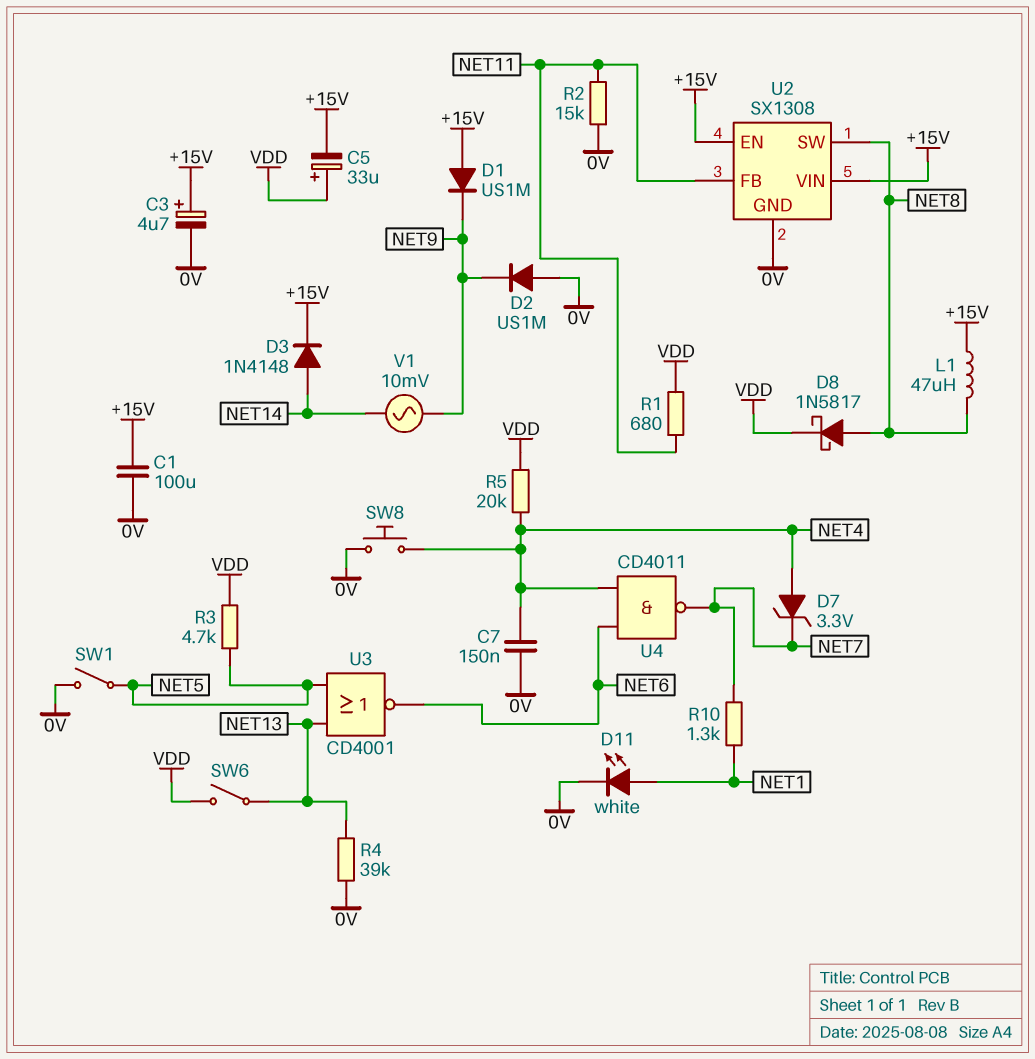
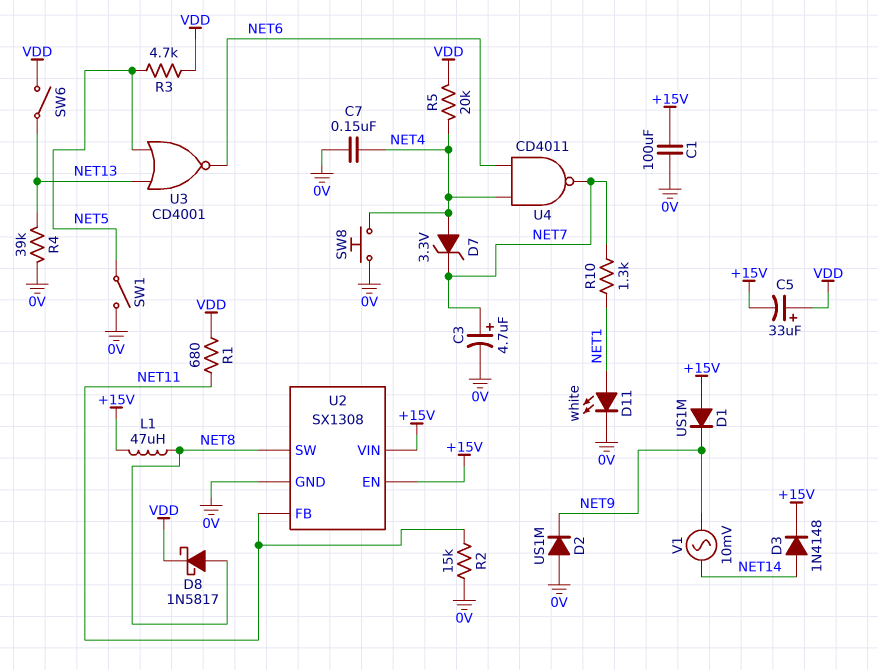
C3: 4.7uF (plus +15V, minus 0V) -> 4.7uF (plus NET7, minus 0V)

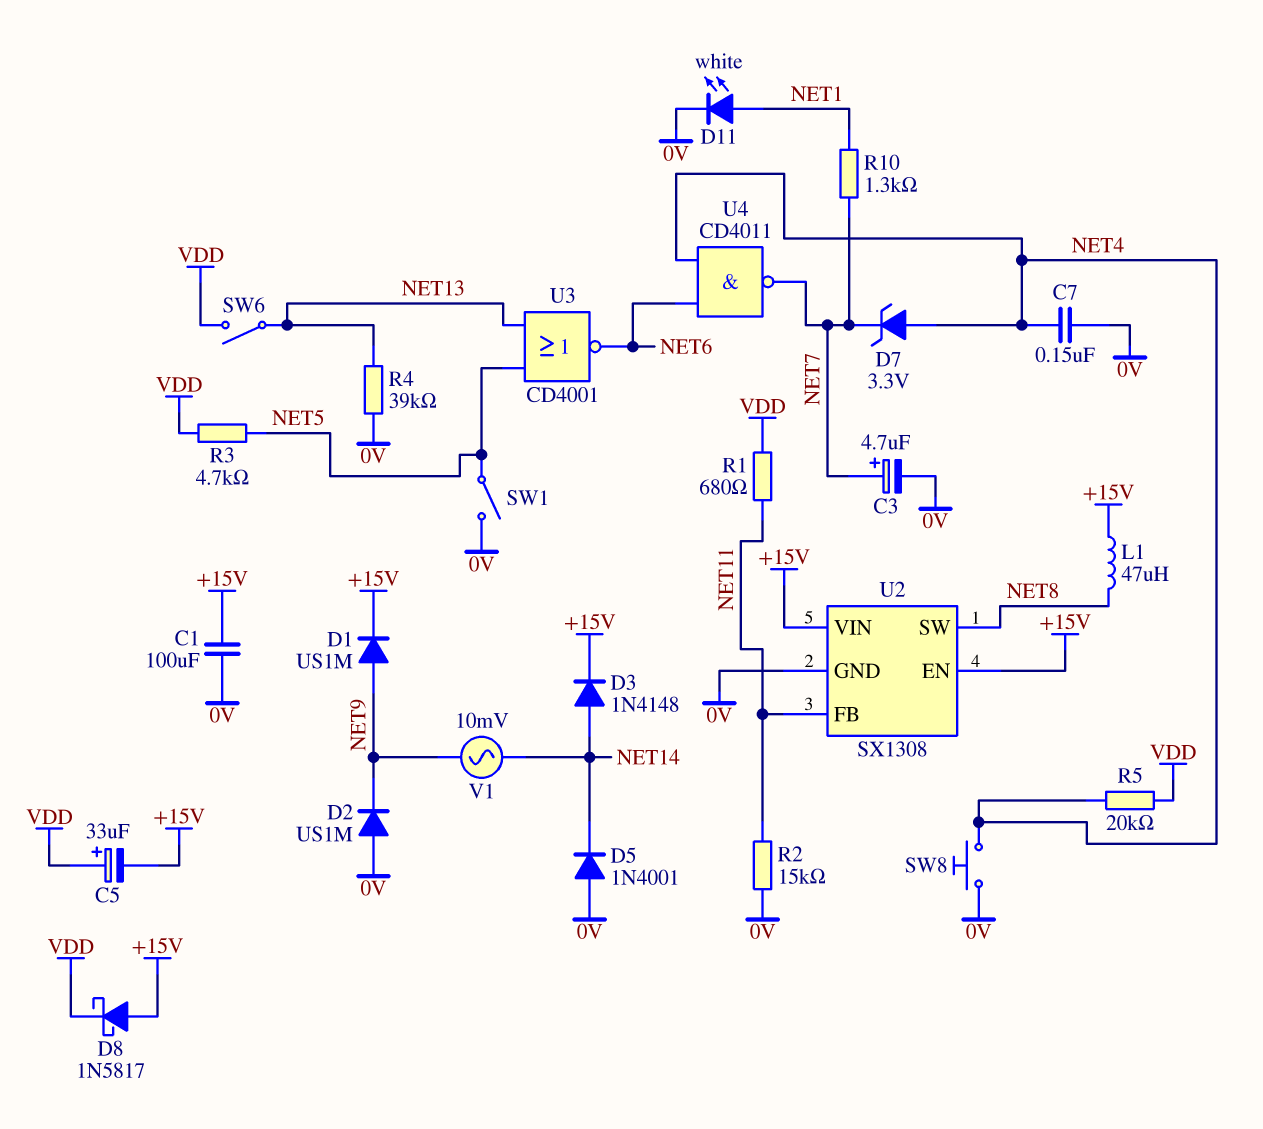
D1: diode US1M (A +15V, K NET9) -> diode US1M (A NET9, K +15V)
D5: none -> diode 1N4001 (A 0V, K NET14)
D8: schottky 1N5817 (A NET8, K VDD) -> schottky 1N5817 (A +15V, K VDD)

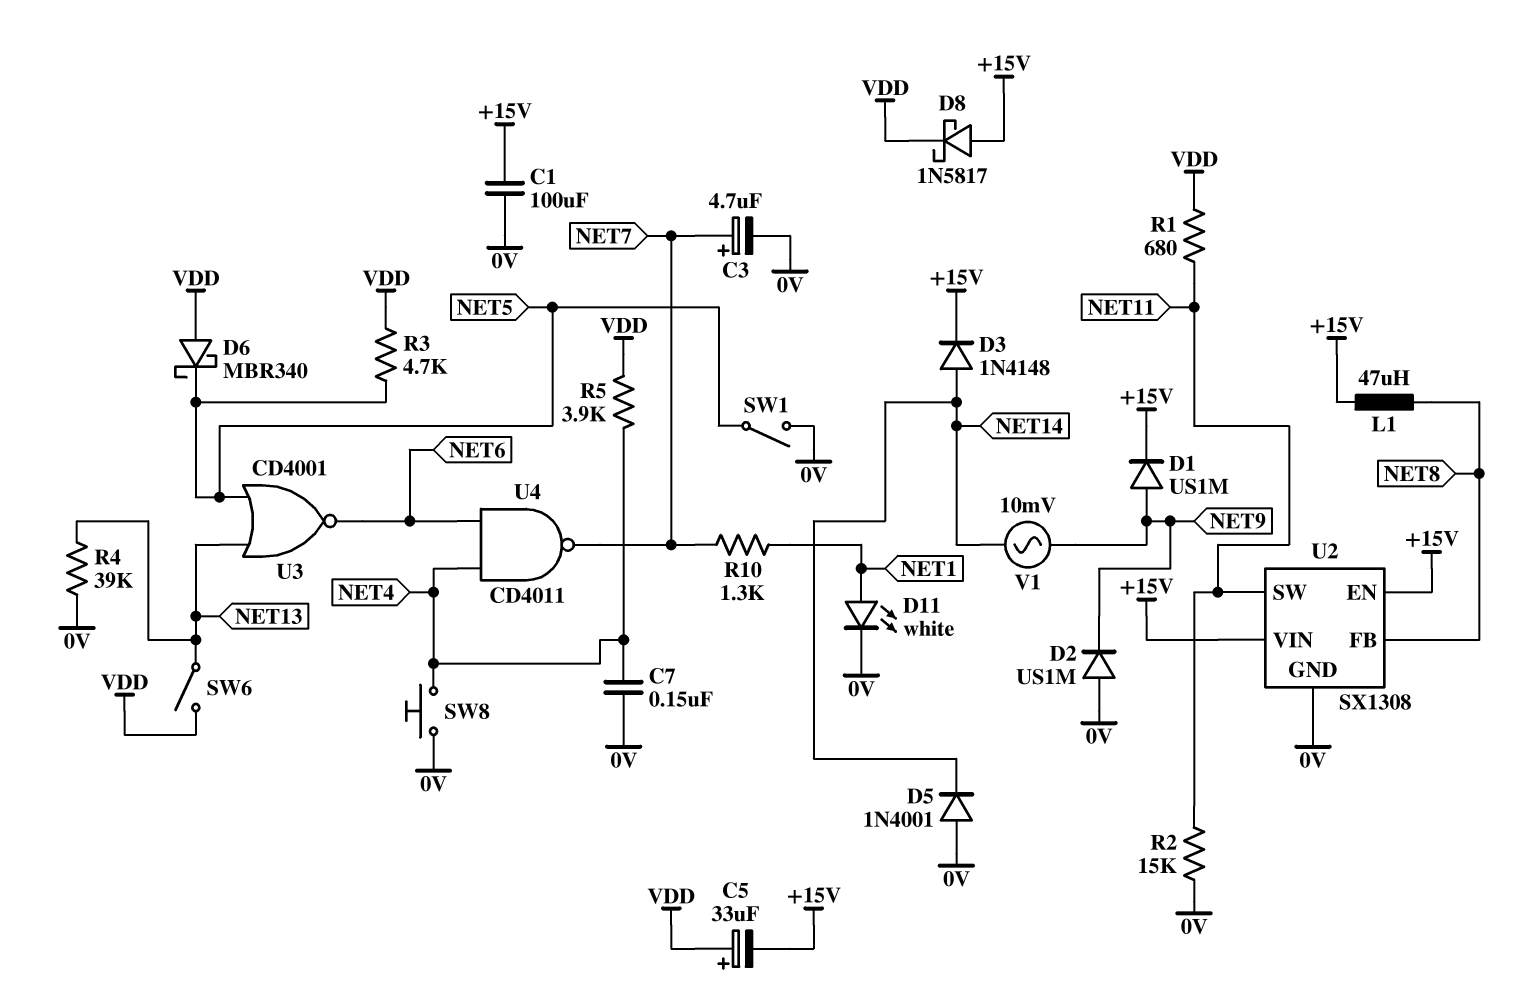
D6: none -> schottky MBR340 (A VDD, K NET5)
D7: zener 3.3V (A NET4, K NET7) -> none
R5: 20k (NET4, VDD) -> 3.9k (NET4, VDD)
U2 pin FB: NET11 -> NET8
U2 pin SW: NET8 -> NET11

